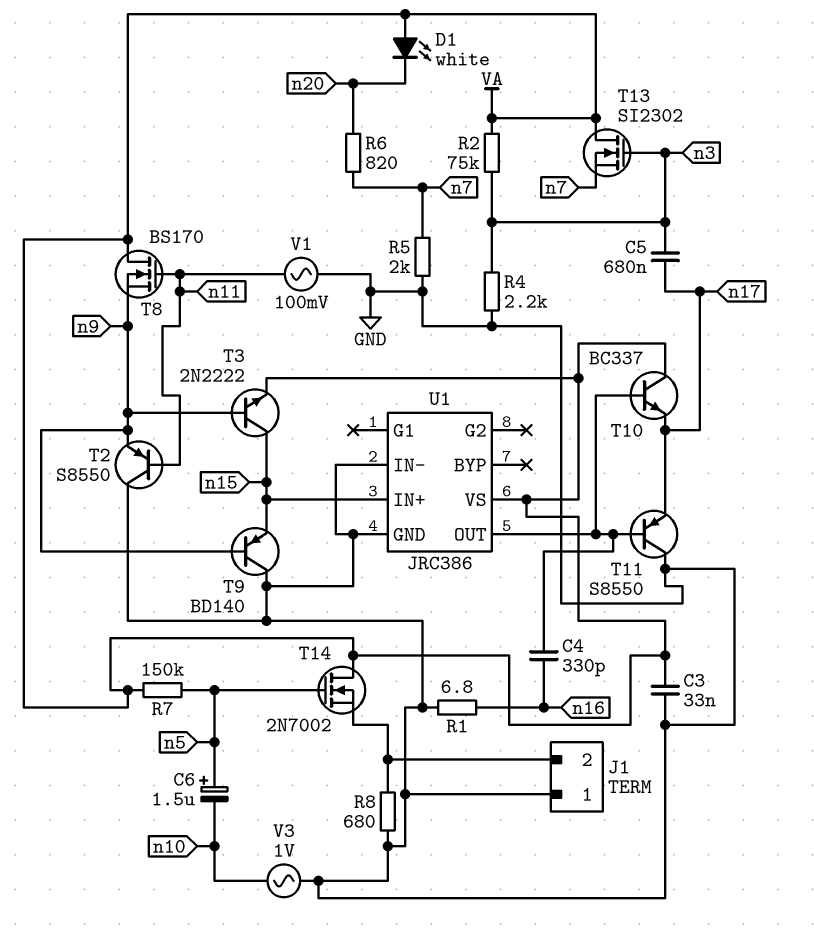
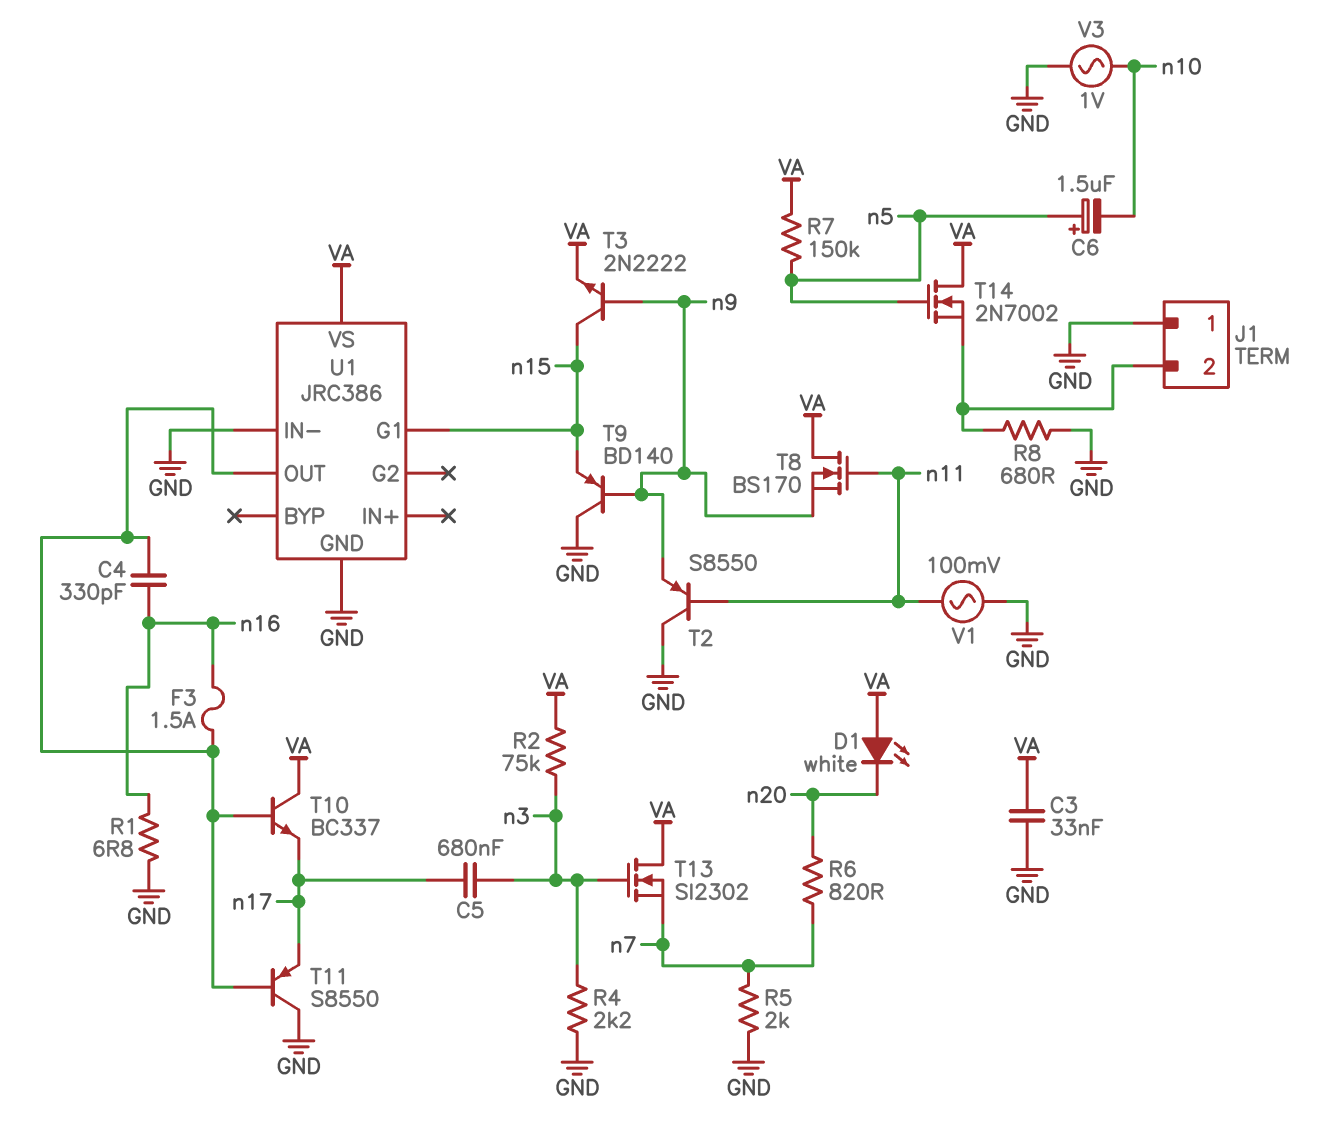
F3: none -> 1.5A (U1/OUT, n16)
U1 pin G1: none -> n15
U1 pin IN+: n15 -> none

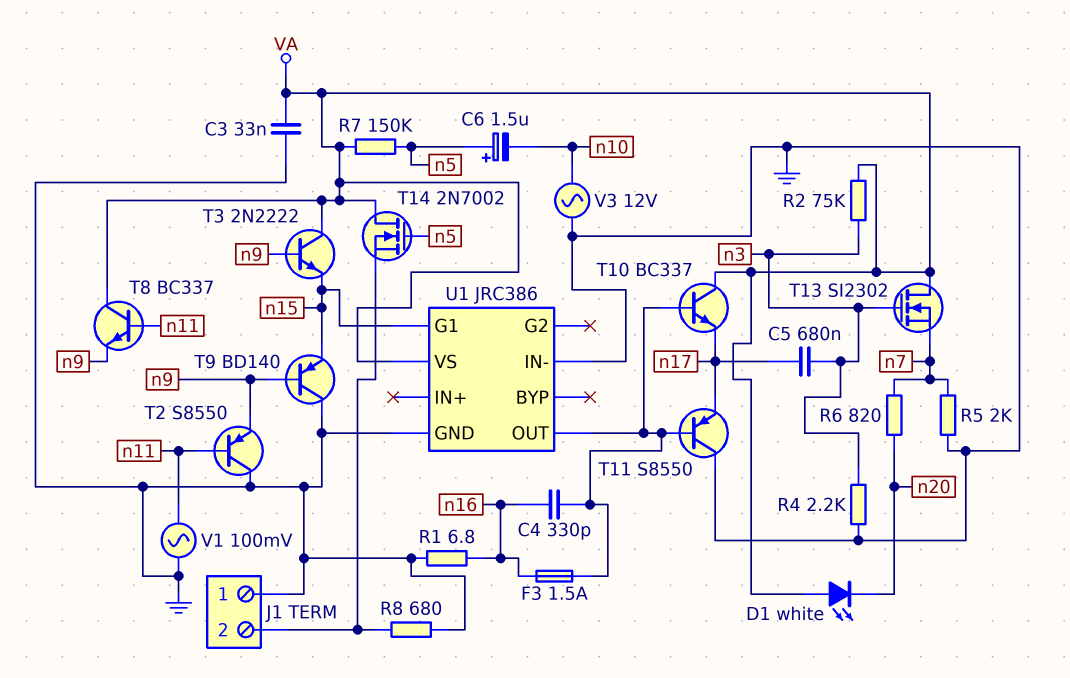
T3: NPN 2N2222 (B n9, C n15, E VA) -> NPN 2N2222 (B n9, C VA, E n15)
T8: NMOS BS170 (G n11, D VA, S n9) -> NPN BC337 (B n11, C VA, E n9)
V3: AC 1V (GND, n10) -> AC 12V (GND, n10)

